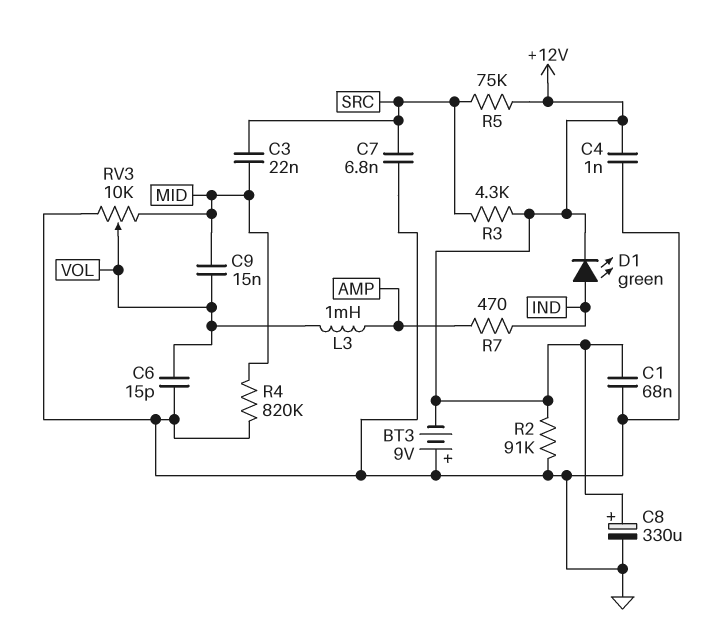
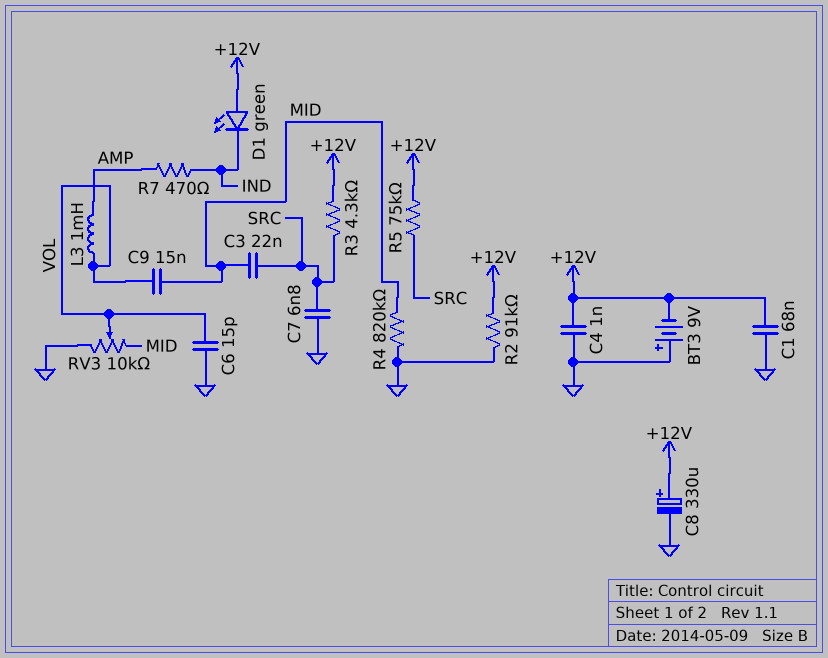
D1: LED green (A IND, K +12V) -> LED green (A +12V, K IND)

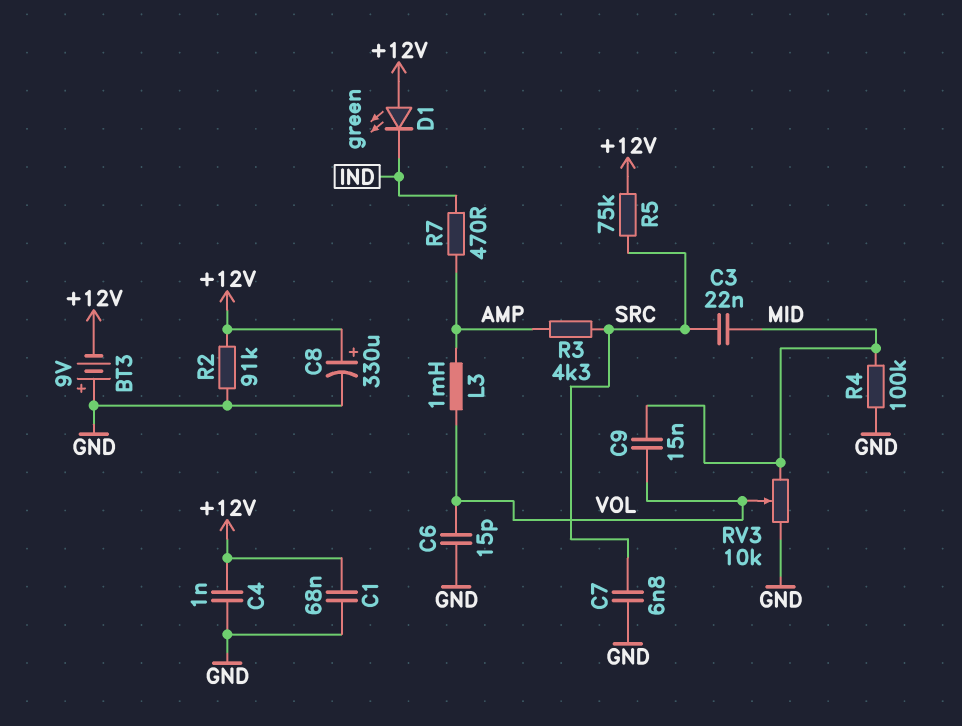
R3: 4.3k (+12V, SRC) -> 4.3k (AMP, SRC)
R4: 820k (GND, MID) -> 100k (GND, MID)

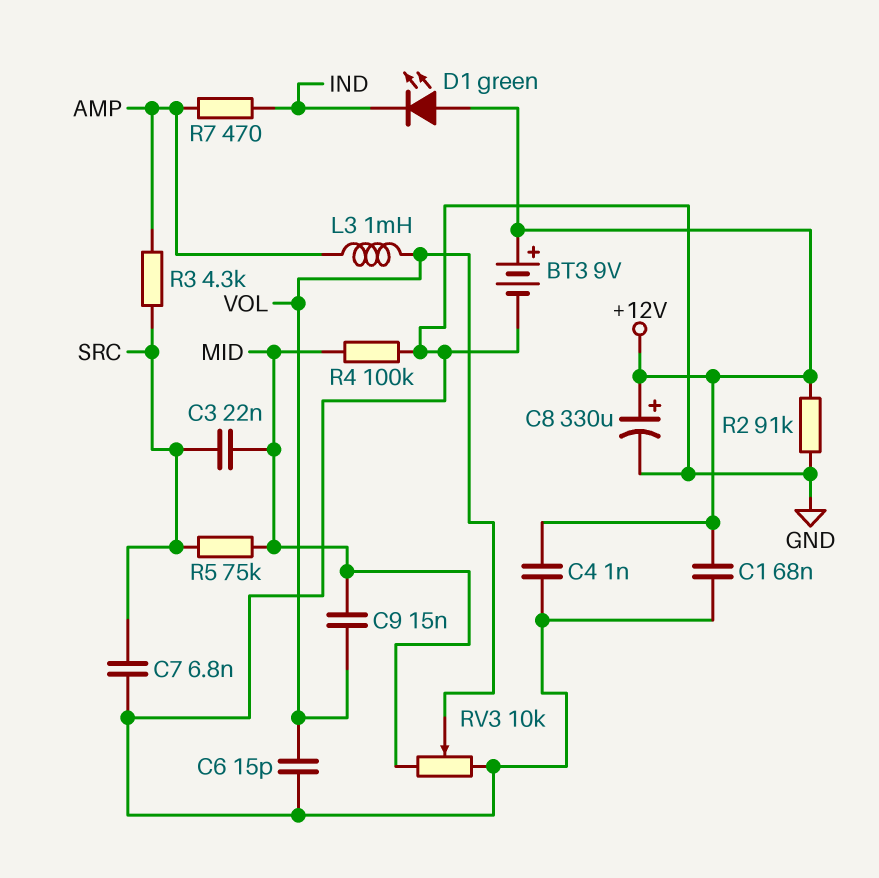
BT3: 9V (plus GND, minus +12V) -> 9V (plus +12V, minus GND)
R5: 75k (+12V, SRC) -> 75k (MID, SRC)

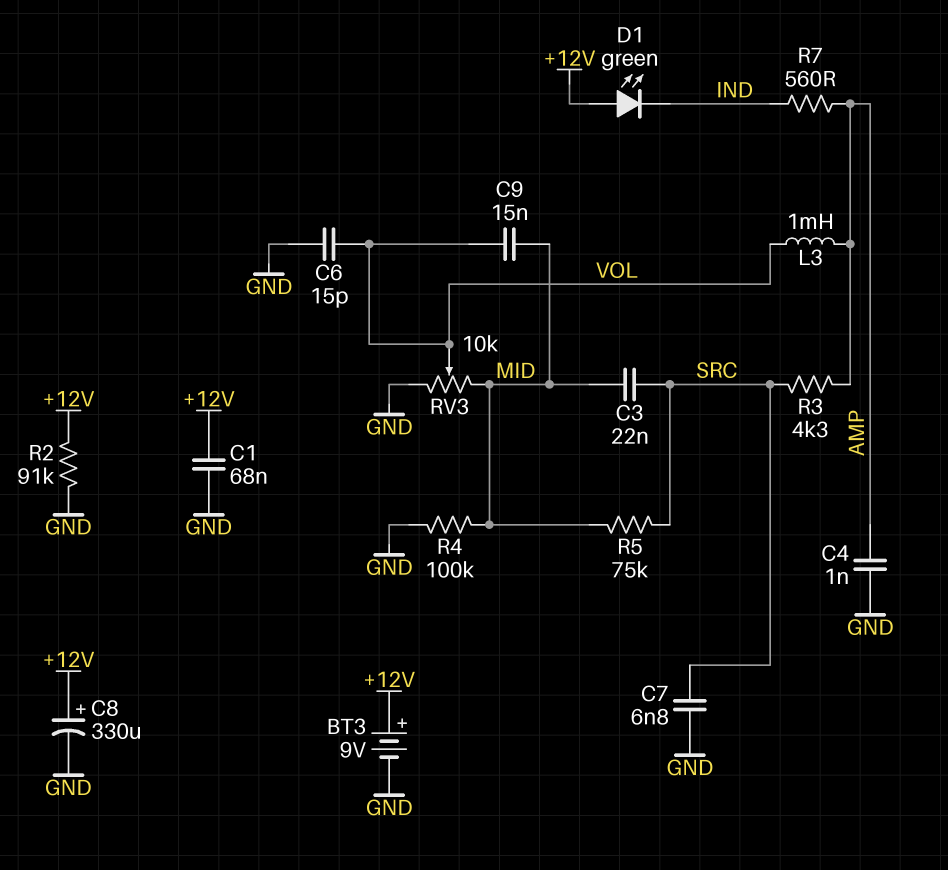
C4: 1nF (+12V, GND) -> 1nF (AMP, GND)
R7: 470 (AMP, IND) -> 560 (AMP, IND)

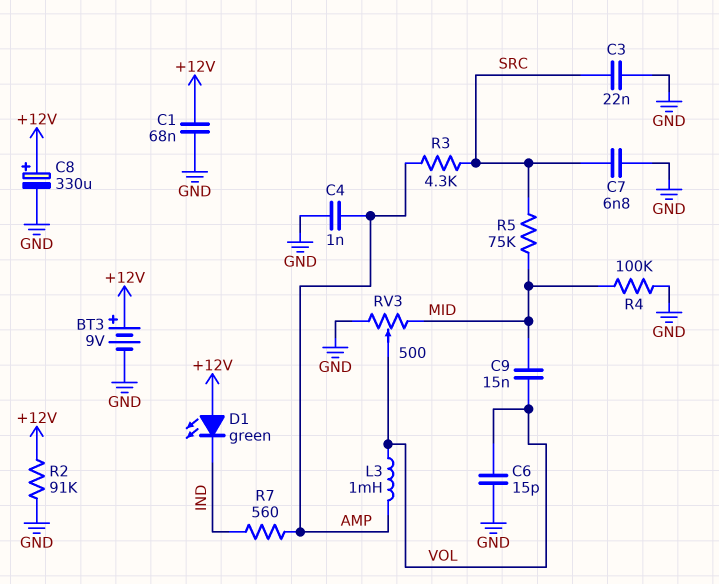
C3: 22nF (MID, SRC) -> 22nF (GND, SRC)
RV3: 10k (GND, MID, wiper VOL) -> 500 (GND, MID, wiper VOL)

